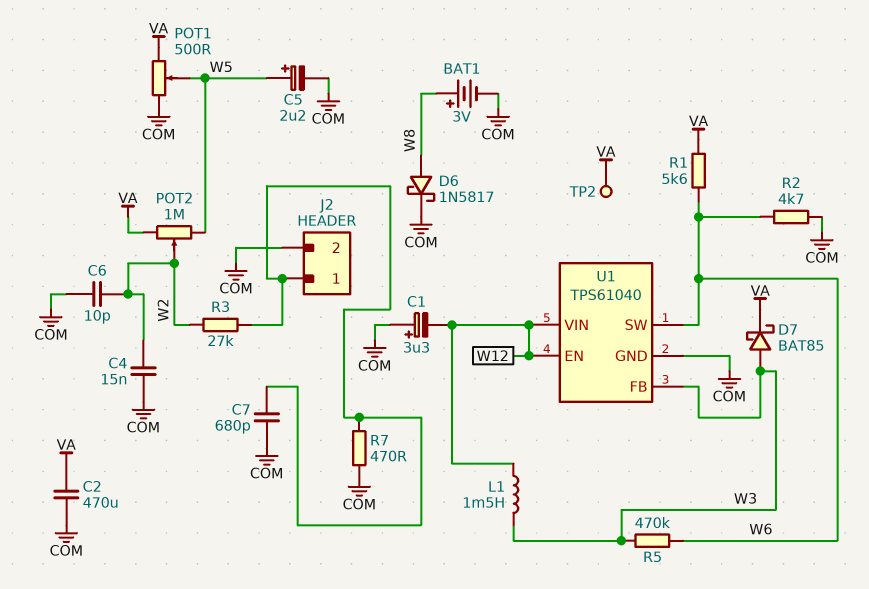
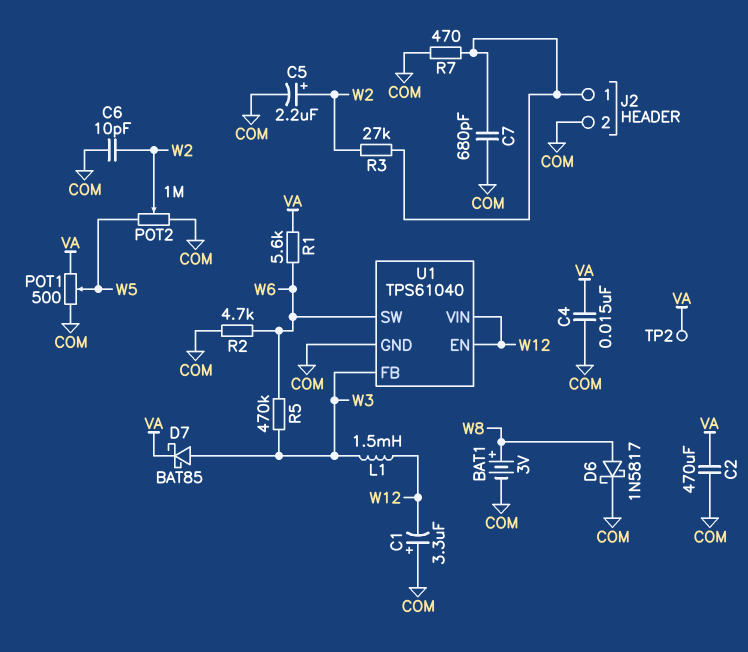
C4: 15nF (COM, W2) -> 15nF (COM, VA)
C5: 2.2uF (plus W5, minus COM) -> 2.2uF (plus W2, minus COM)
POT2: 1M (VA, W5, wiper W2) -> 1M (COM, W5, wiper W2)

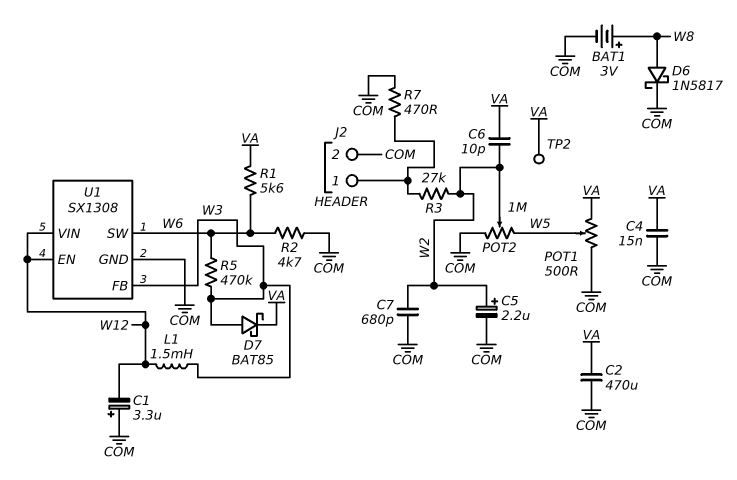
C6: 10pF (COM, W2) -> 10pF (VA, W2)
C7: 680pF (COM, J2/1) -> 680pF (COM, W2)
U1: TPS61040 -> SX1308

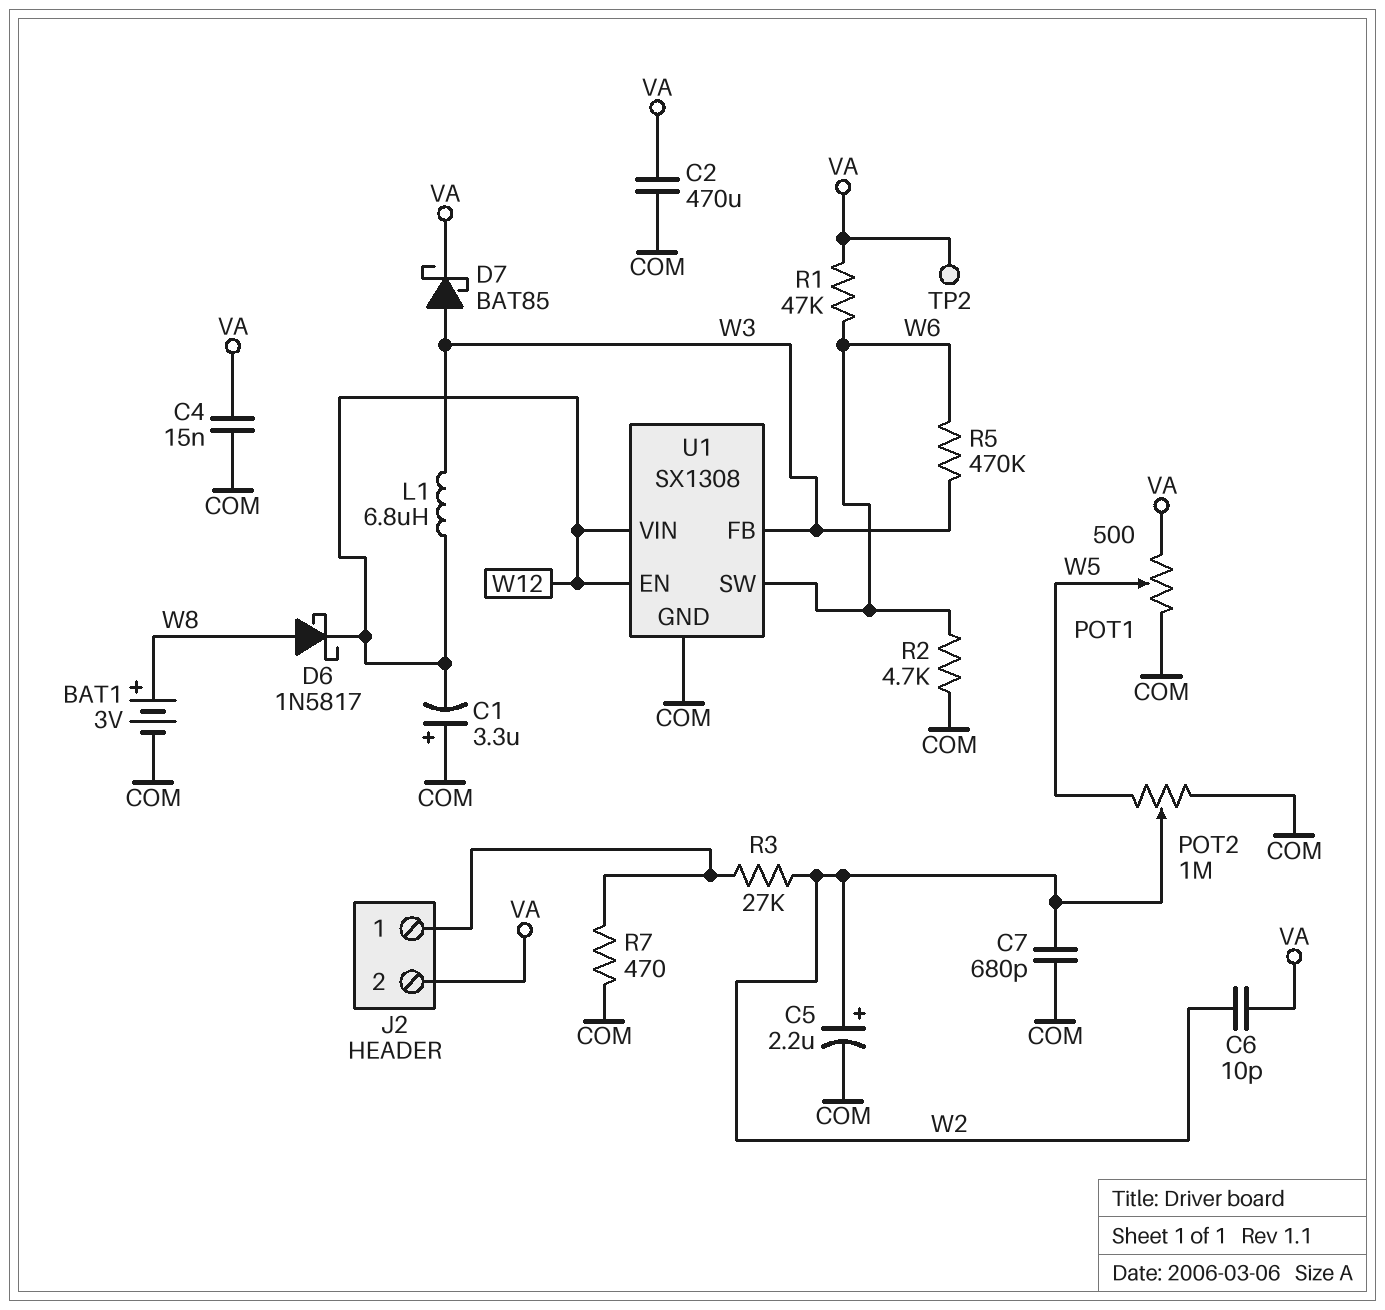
D6: schottky 1N5817 (A W8, K COM) -> schottky 1N5817 (A W8, K W12)
J2 pin 2: COM -> VA
L1: 1.5mH (W3, W12) -> 6.8uH (W3, W12)
R1: 5.6k (VA, W6) -> 47k (VA, W6)

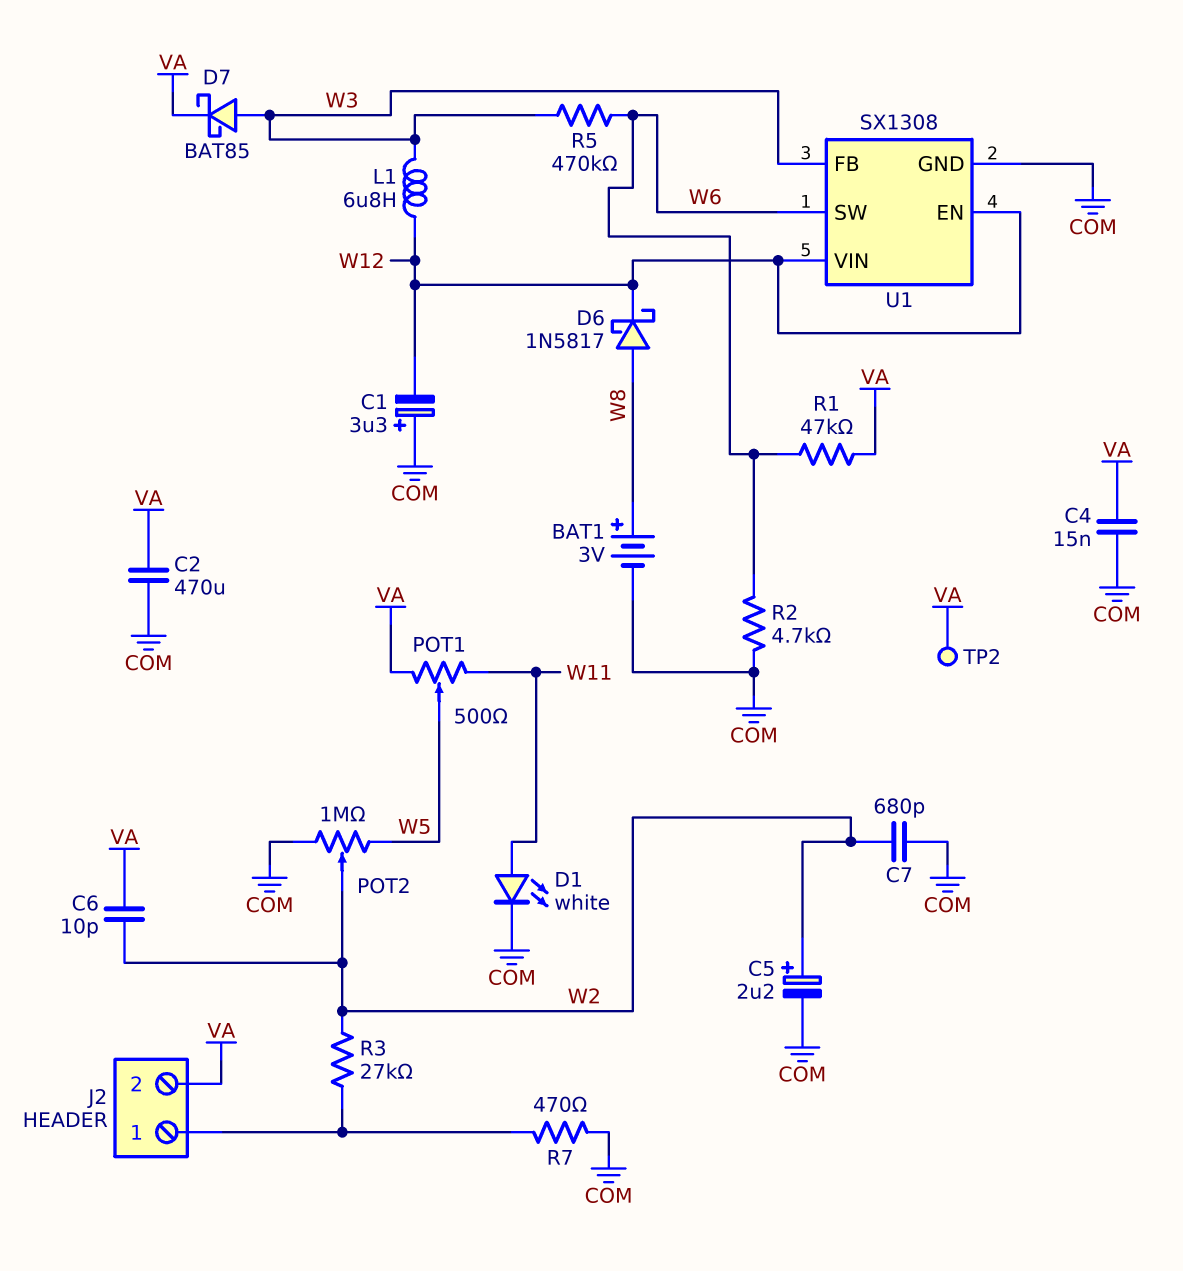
D1: none -> LED white (A W11, K COM)
POT1: 500 (COM, VA, wiper W5) -> 500 (VA, W11, wiper W5)

